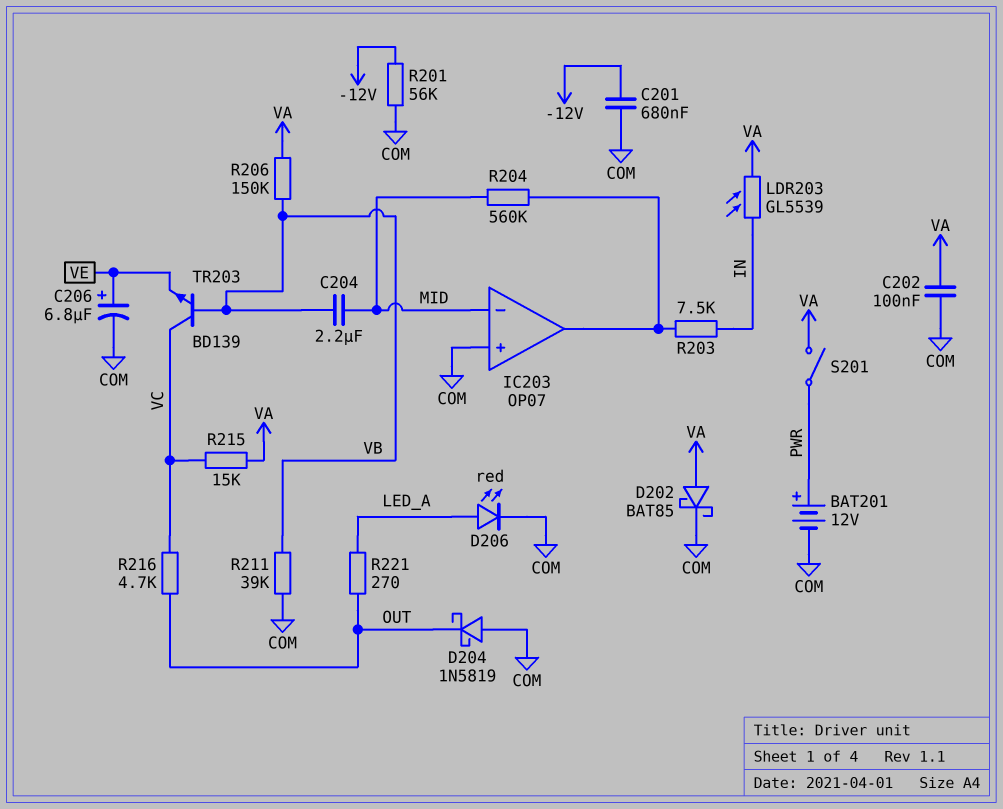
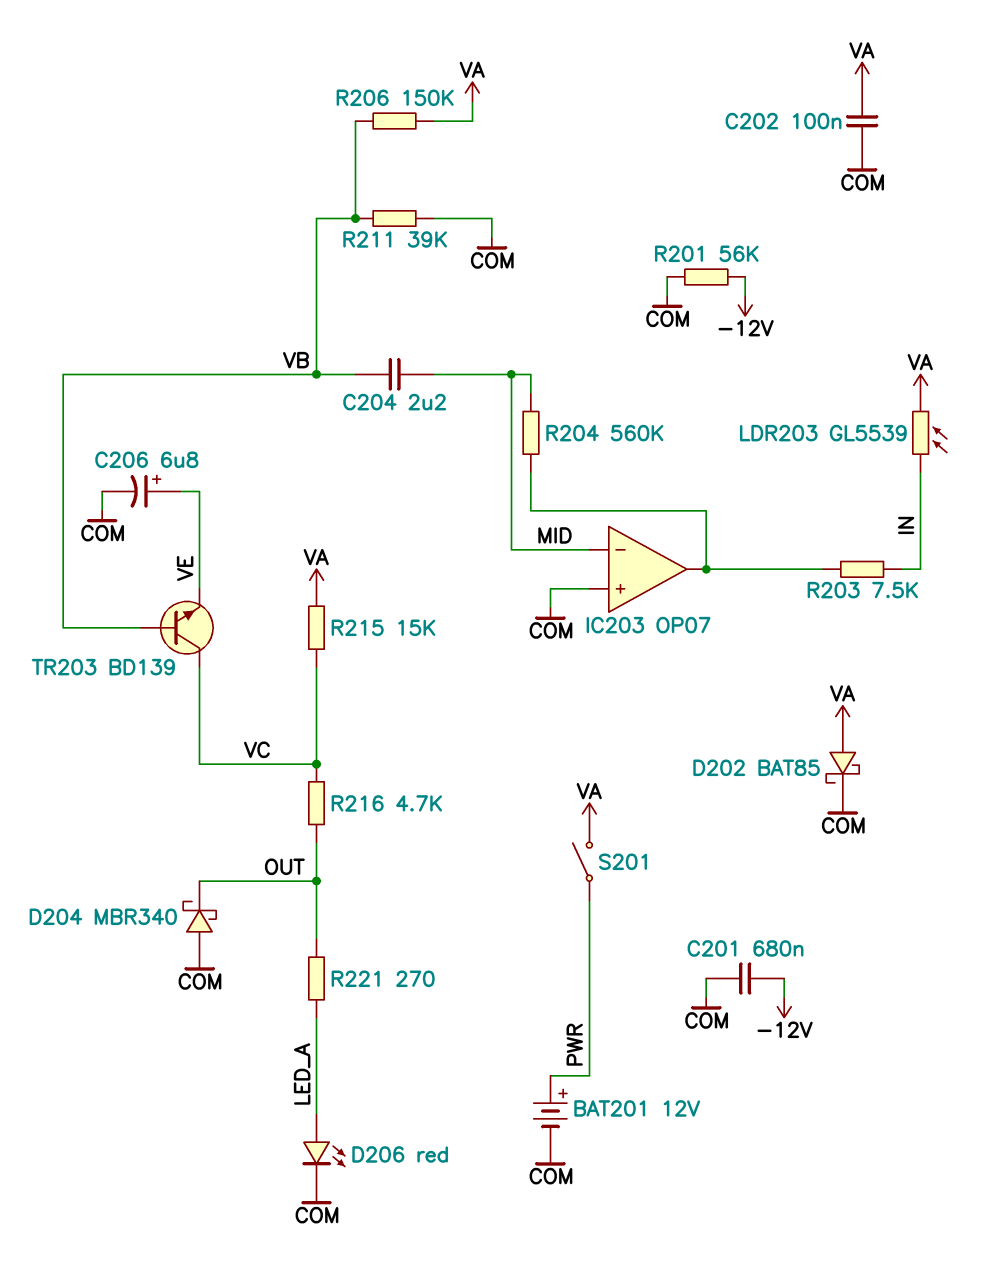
D204: schottky 1N5819 (A COM, K OUT) -> schottky MBR340 (A COM, K OUT)

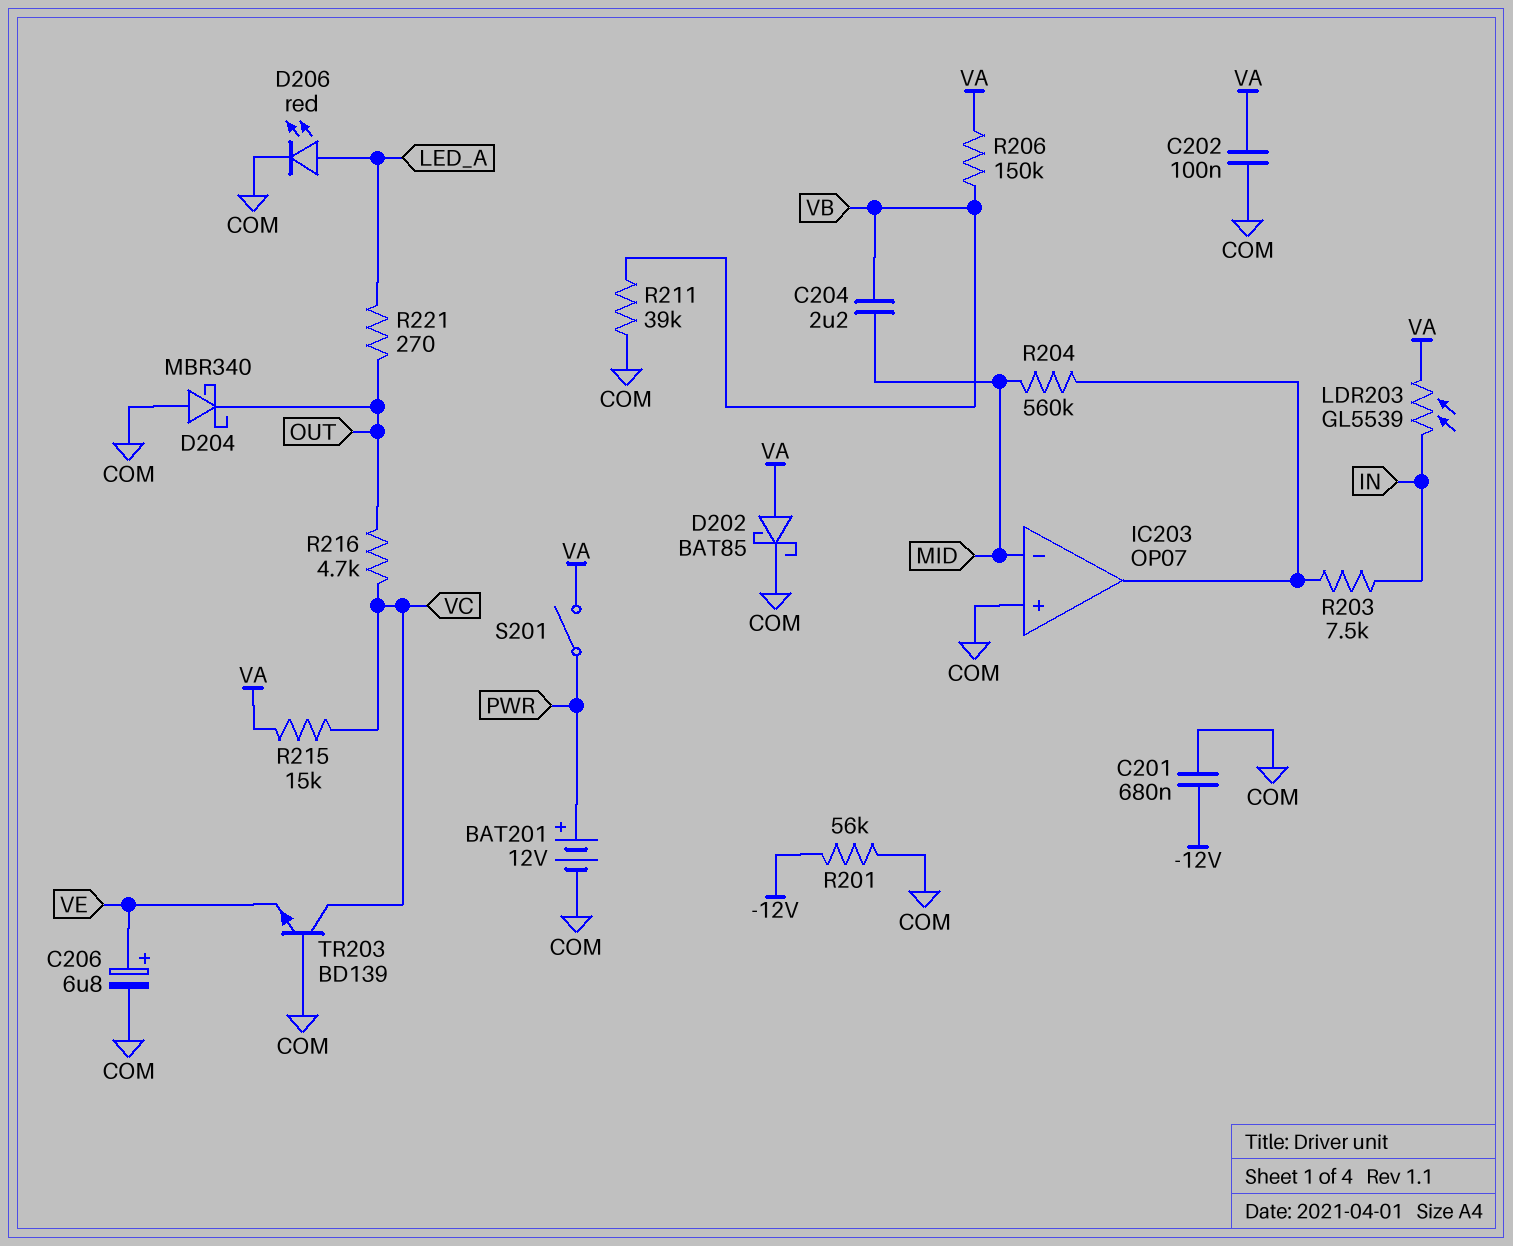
TR203: NPN BD139 (B VB, C VC, E VE) -> NPN BD139 (B COM, C VC, E VE)

